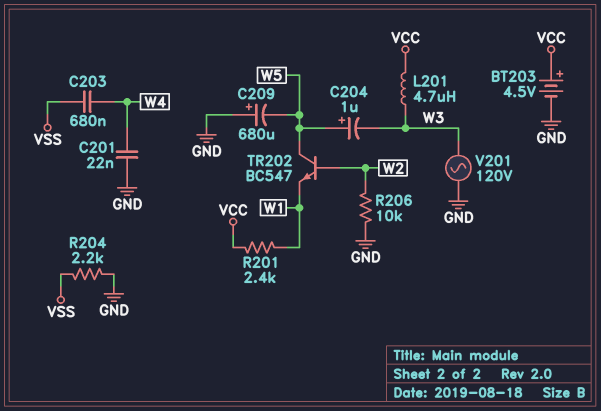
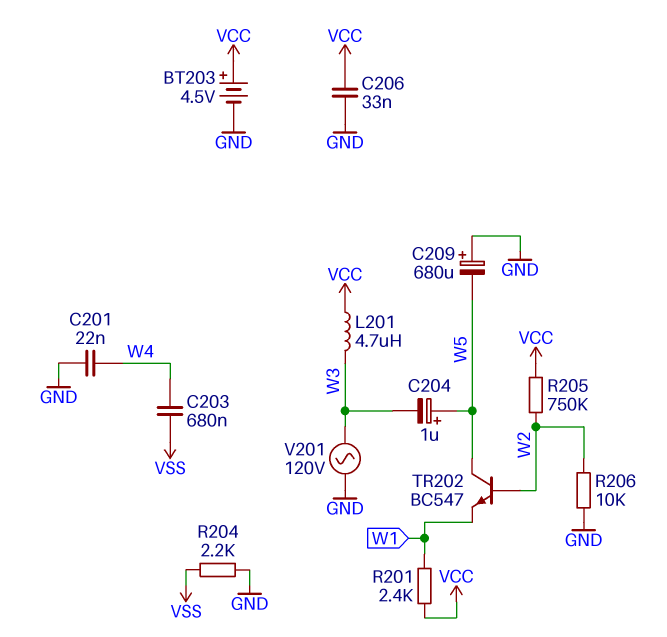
C206: none -> 33nF (GND, VCC)
R205: none -> 750k (VCC, W2)

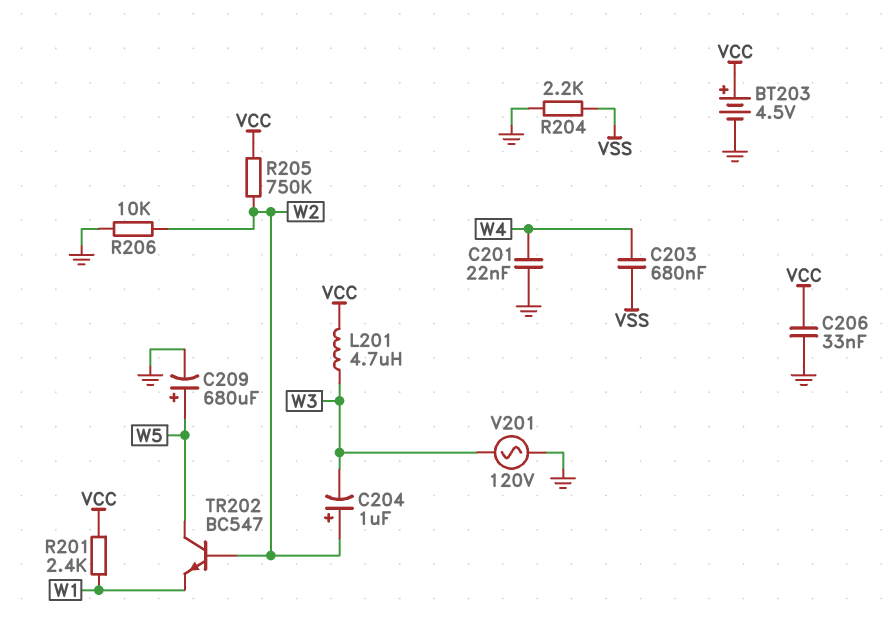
C204: 1uF (plus W5, minus W3) -> 1uF (plus W2, minus W3)
C209: 680uF (plus GND, minus W5) -> 680uF (plus W5, minus GND)

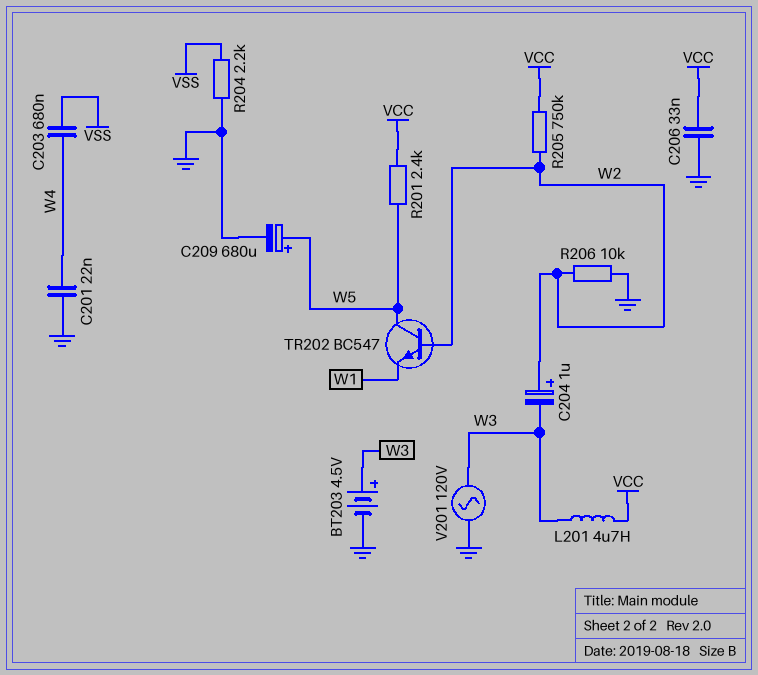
BT203: 4.5V (plus VCC, minus GND) -> 4.5V (plus W3, minus GND)
R201: 2.4k (VCC, W1) -> 2.4k (VCC, W5)

